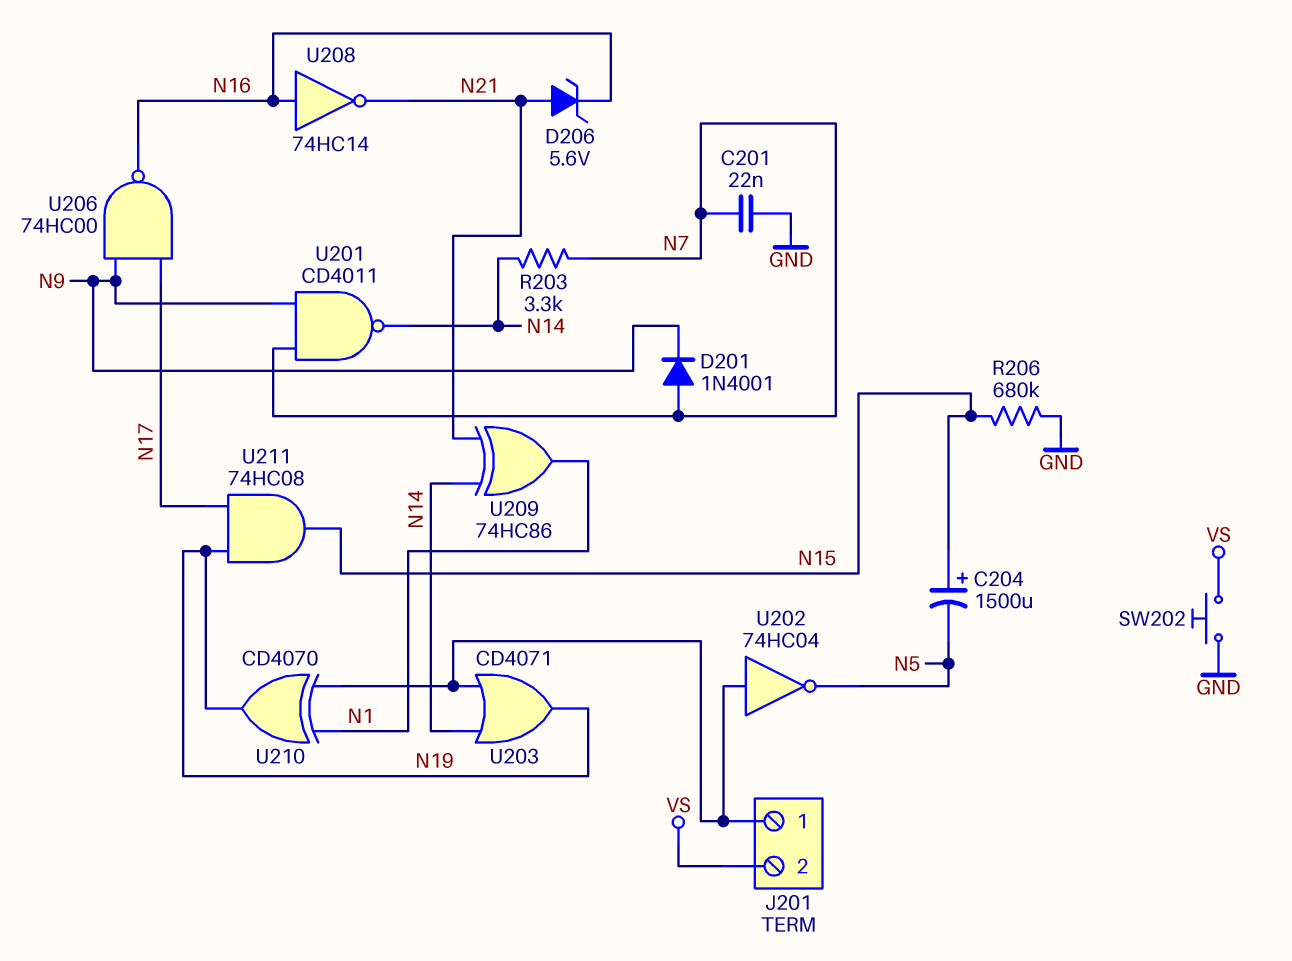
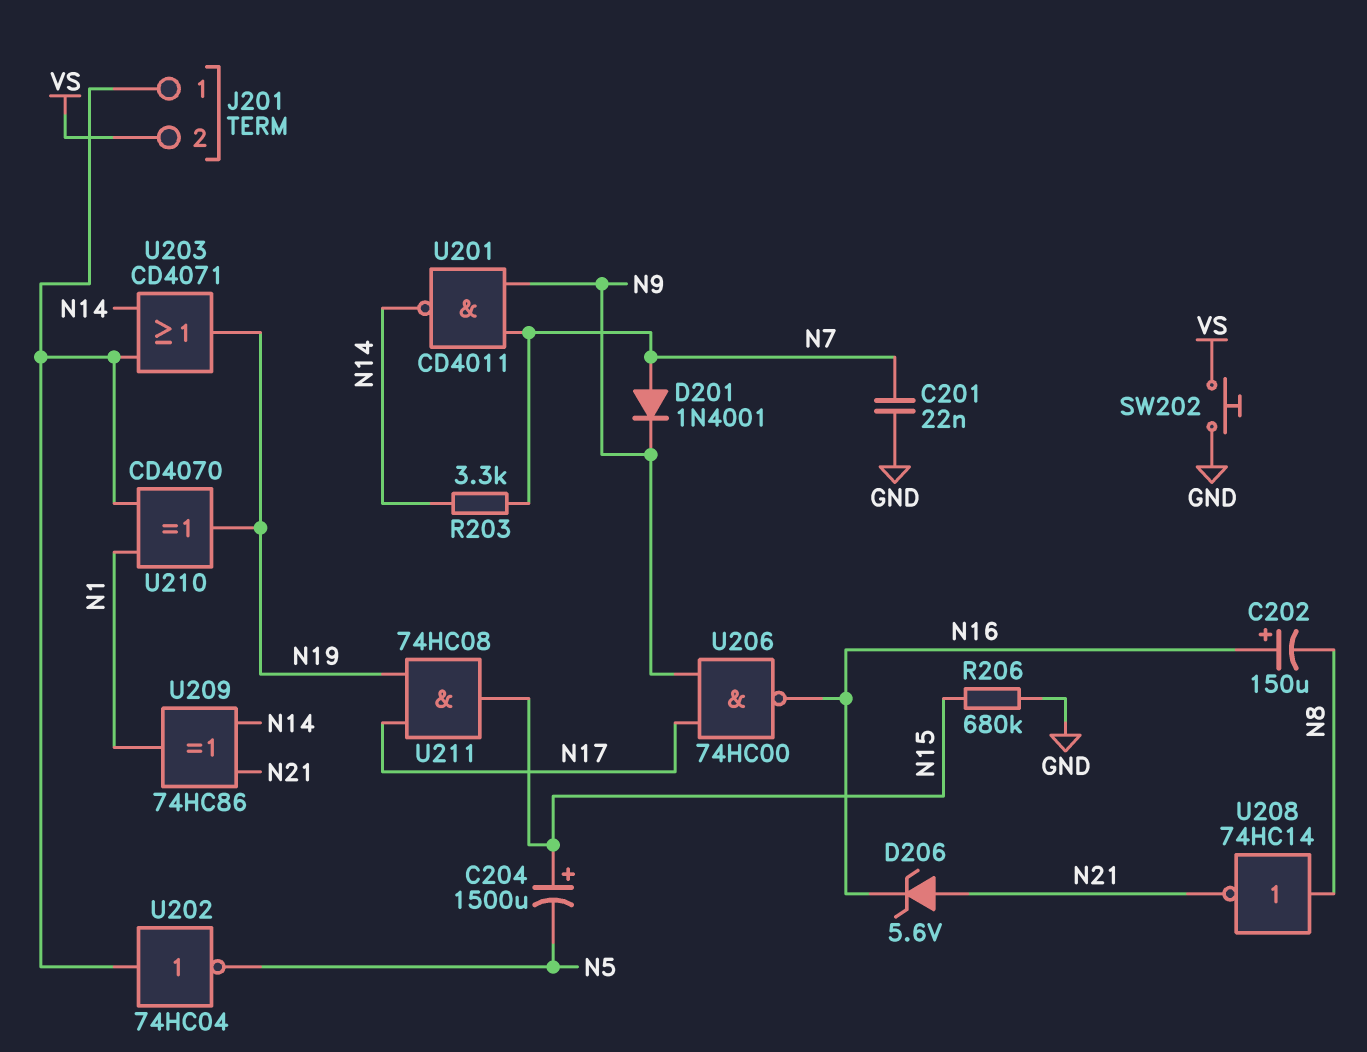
C202: none -> 150uF (plus N16, minus N8)
U208: NOT 74HC14 (in N16, out N21) -> NOT 74HC14 (in N8, out N21)

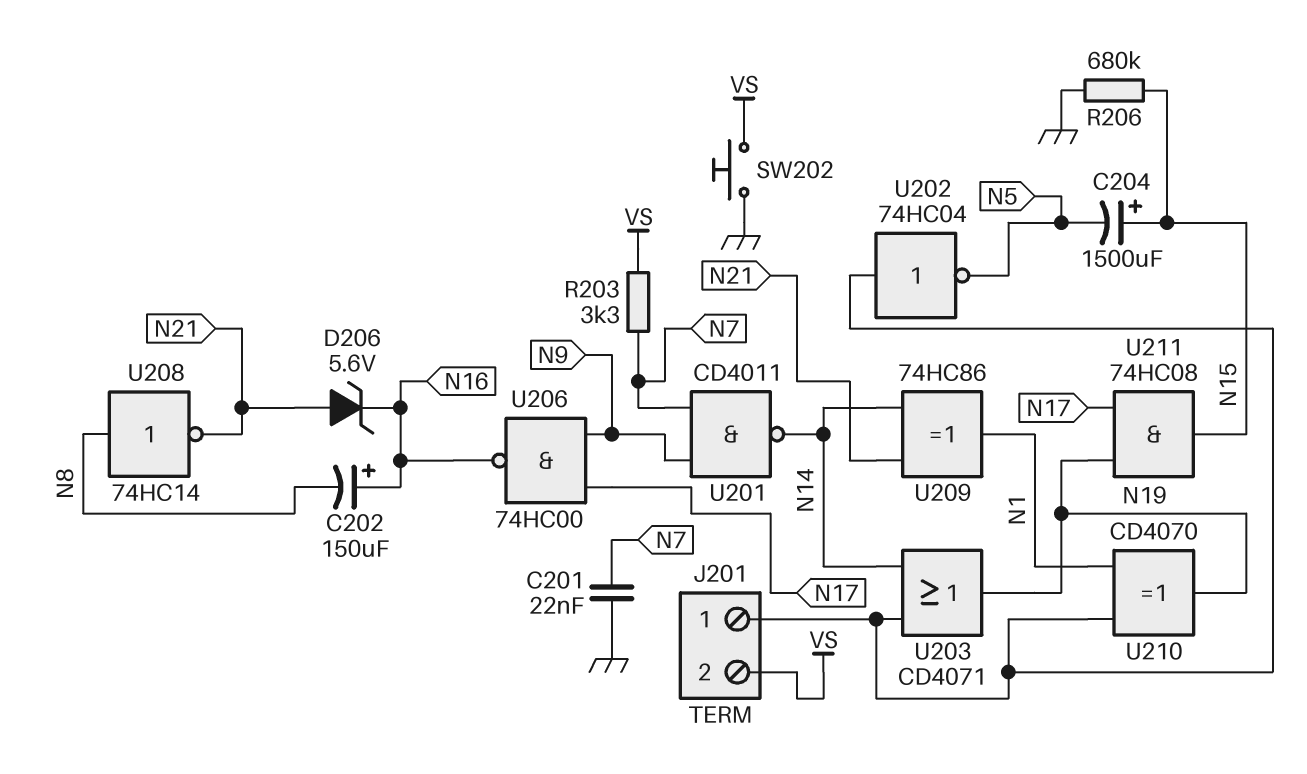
D201: diode 1N4001 (A N7, K N9) -> none
R203: 3.3k (N7, N14) -> 3.3k (N7, VS)

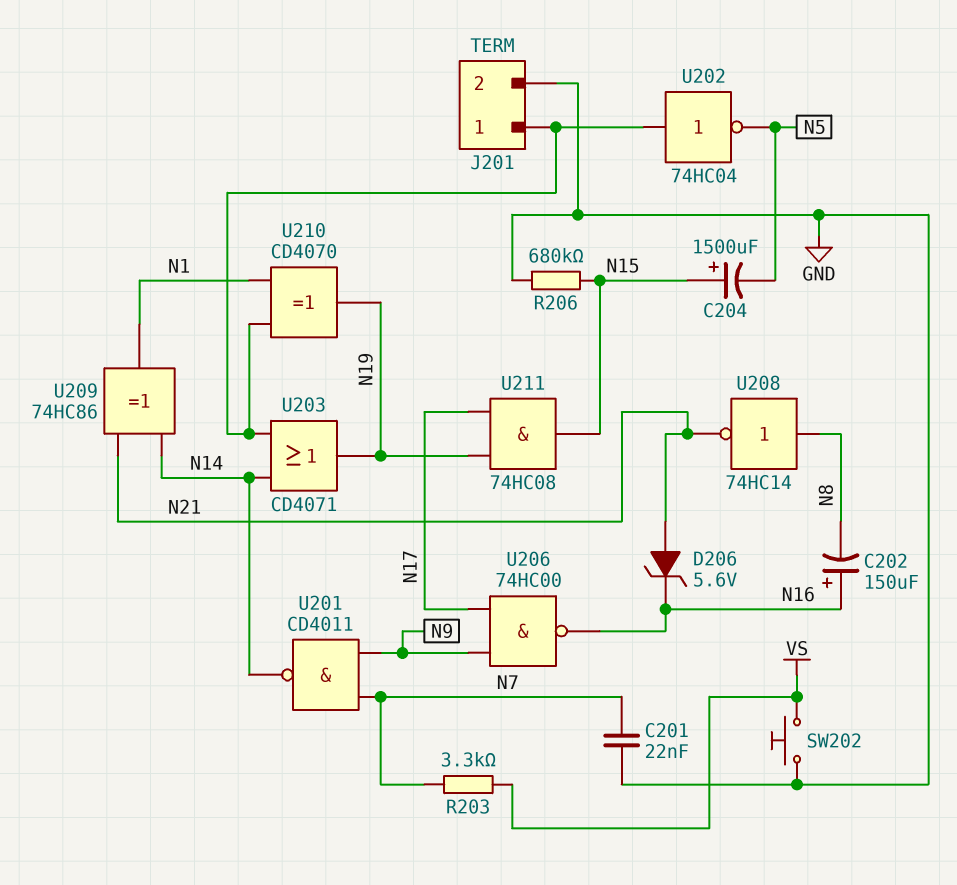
J201 pin 2: VS -> GND

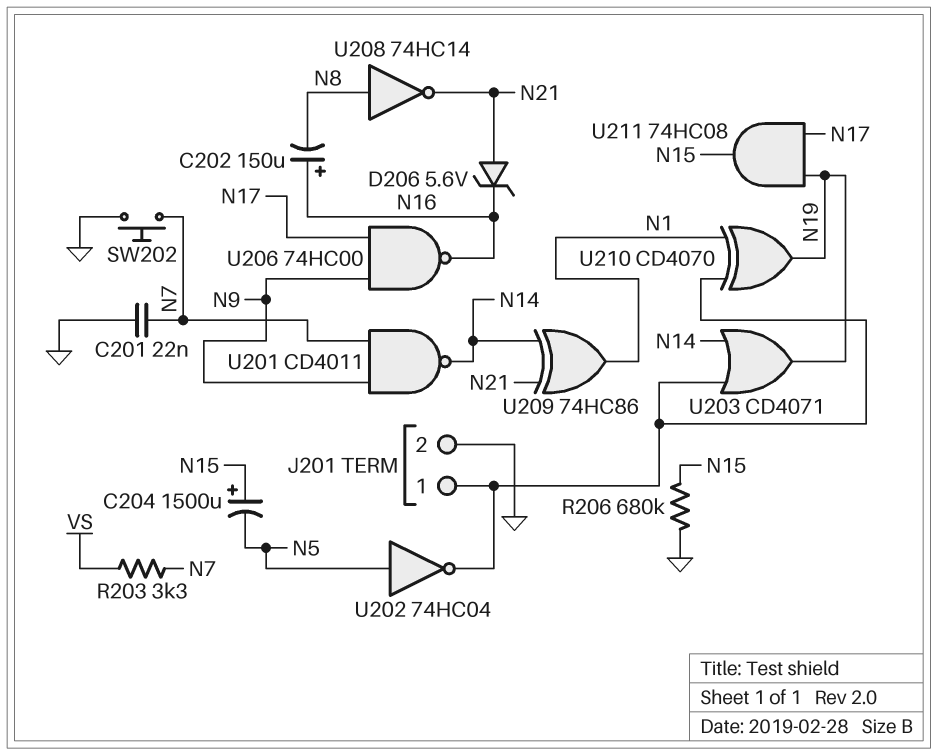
SW202: button (GND, VS) -> button (GND, N7)
U202: NOT 74HC04 (in J201/1, out N5) -> NOT 74HC04 (in N5, out J201/1)

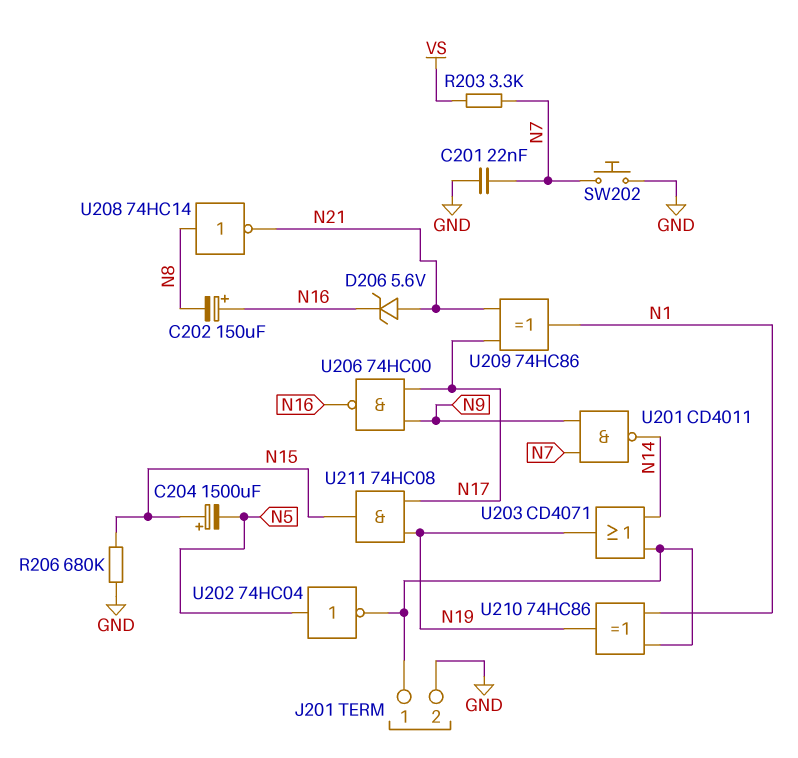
U209: XOR 74HC86 (in N14, in N21, out N1) -> XOR 74HC86 (in N17, in N21, out N1)
U210: XOR CD4070 (in J201/1, in N1, out N19) -> XOR 74HC86 (in J201/1, in N1, out N19)

